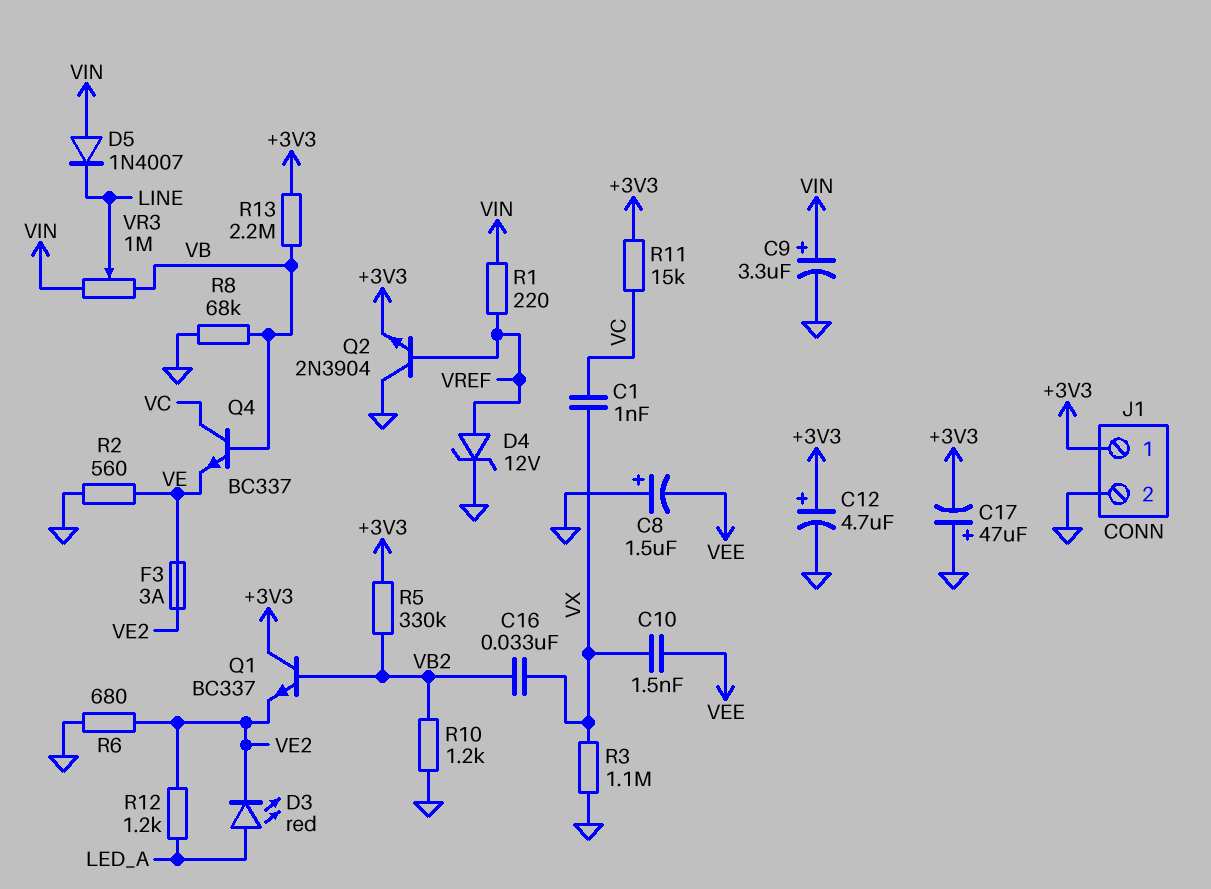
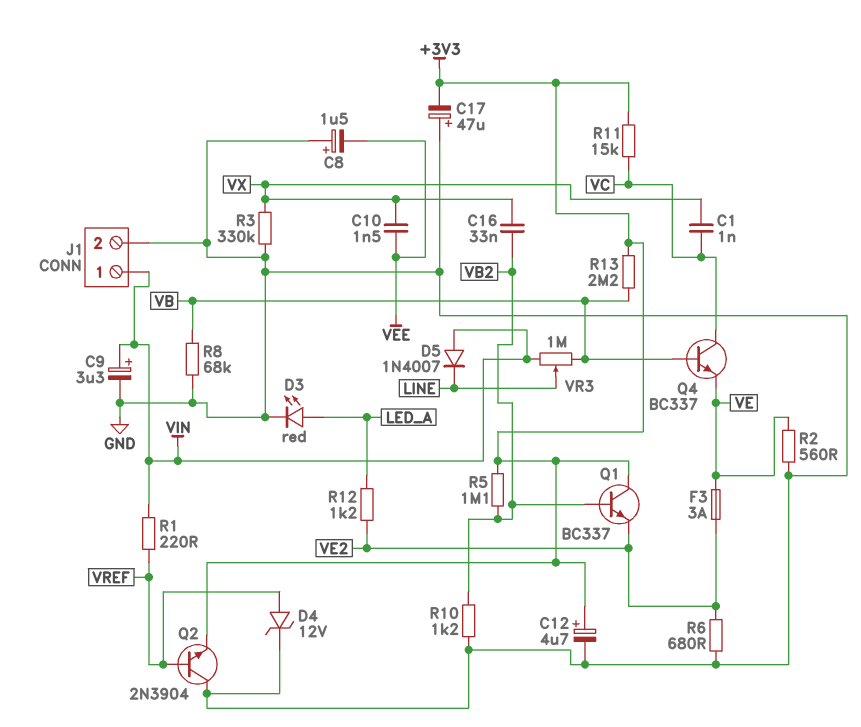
D3: LED red (A LED_A, K VE2) -> LED red (A LED_A, K GND)
J1 pin 1: +3V3 -> VIN
R3: 1.1M (GND, VX) -> 330k (GND, VX)
R5: 330k (+3V3, VB2) -> 1.1M (+3V3, VB2)

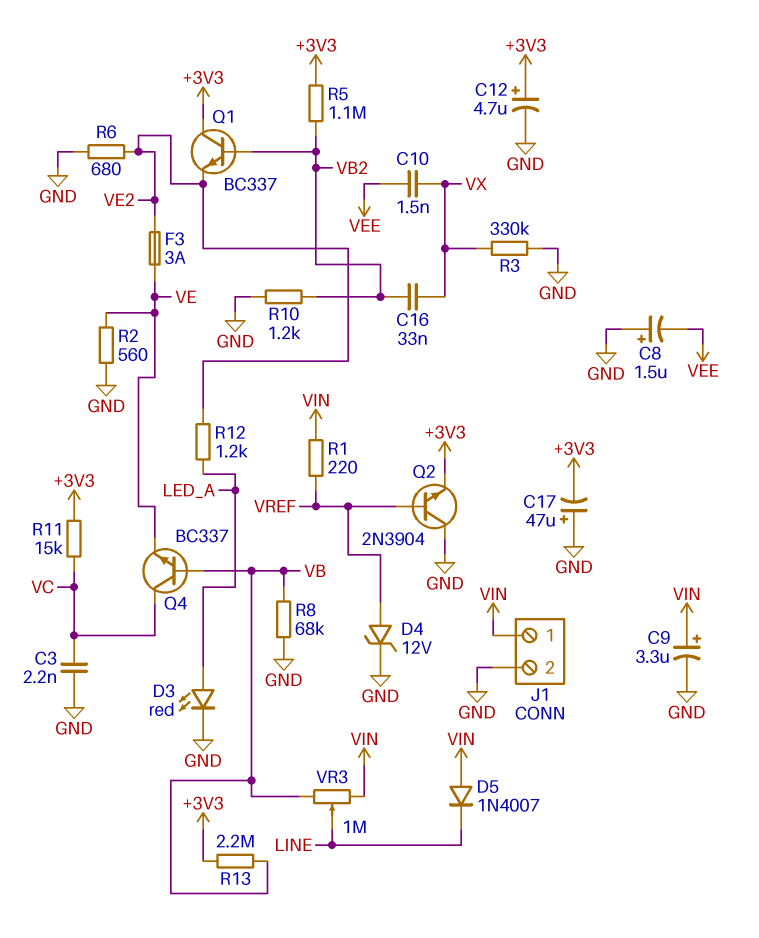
C1: 1nF (VC, VX) -> none
C3: none -> 2.2nF (GND, VC)

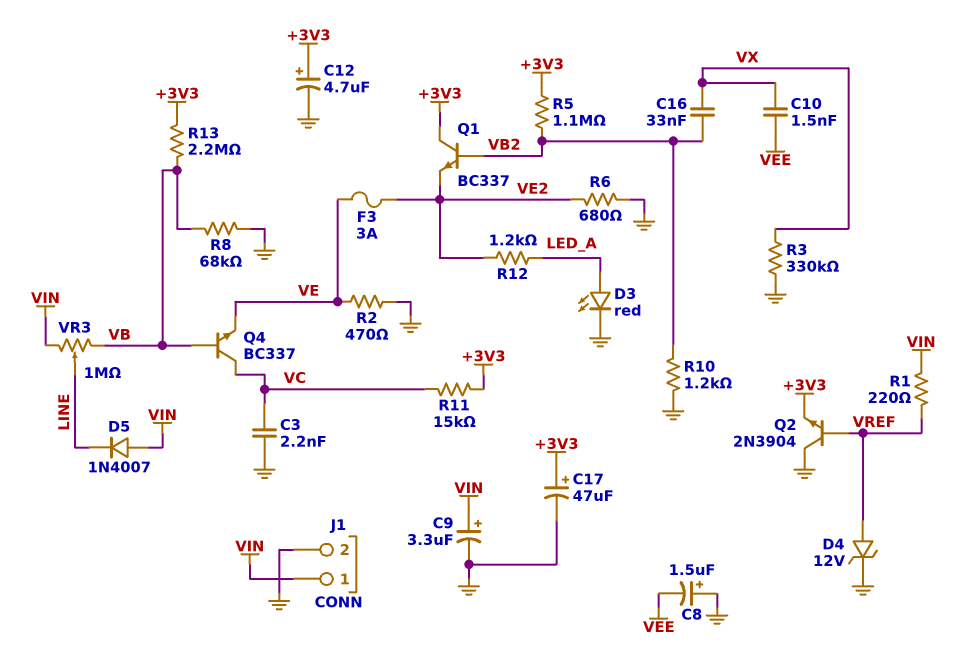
C17: 47uF (plus GND, minus +3V3) -> 47uF (plus +3V3, minus GND)
R2: 560 (GND, VE) -> 470 (GND, VE)

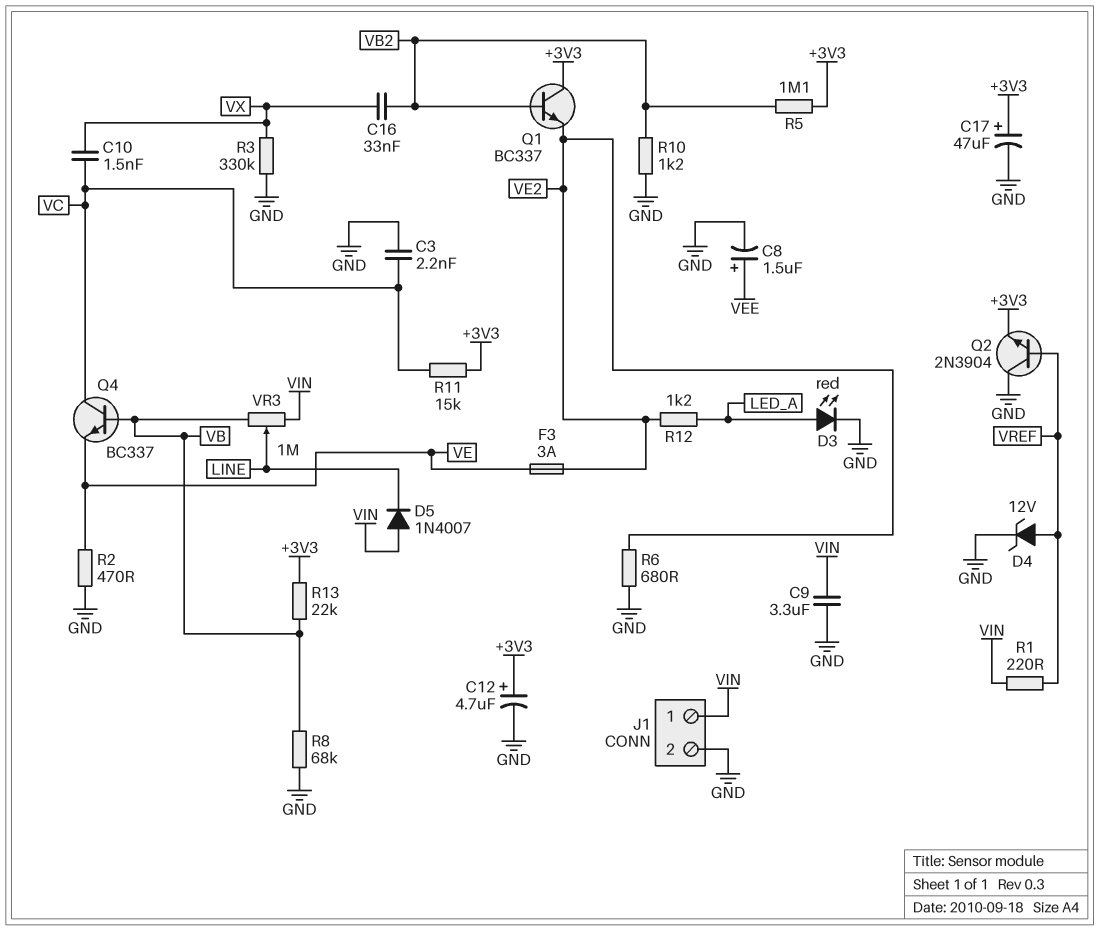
C8: 1.5uF (plus GND, minus VEE) -> 1.5uF (plus VEE, minus GND)
C9: 3.3uF (plus VIN, minus GND) -> 3.3uF (GND, VIN)
C10: 1.5nF (VEE, VX) -> 1.5nF (VC, VX)
R13: 2.2M (+3V3, VB) -> 22k (+3V3, VB)

